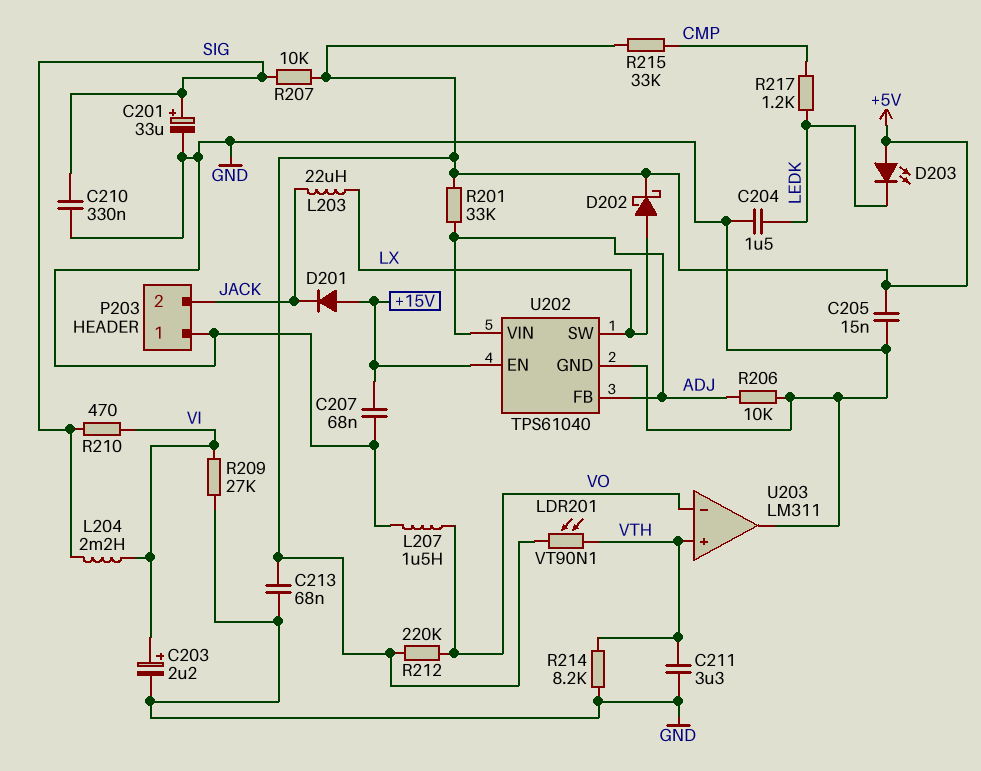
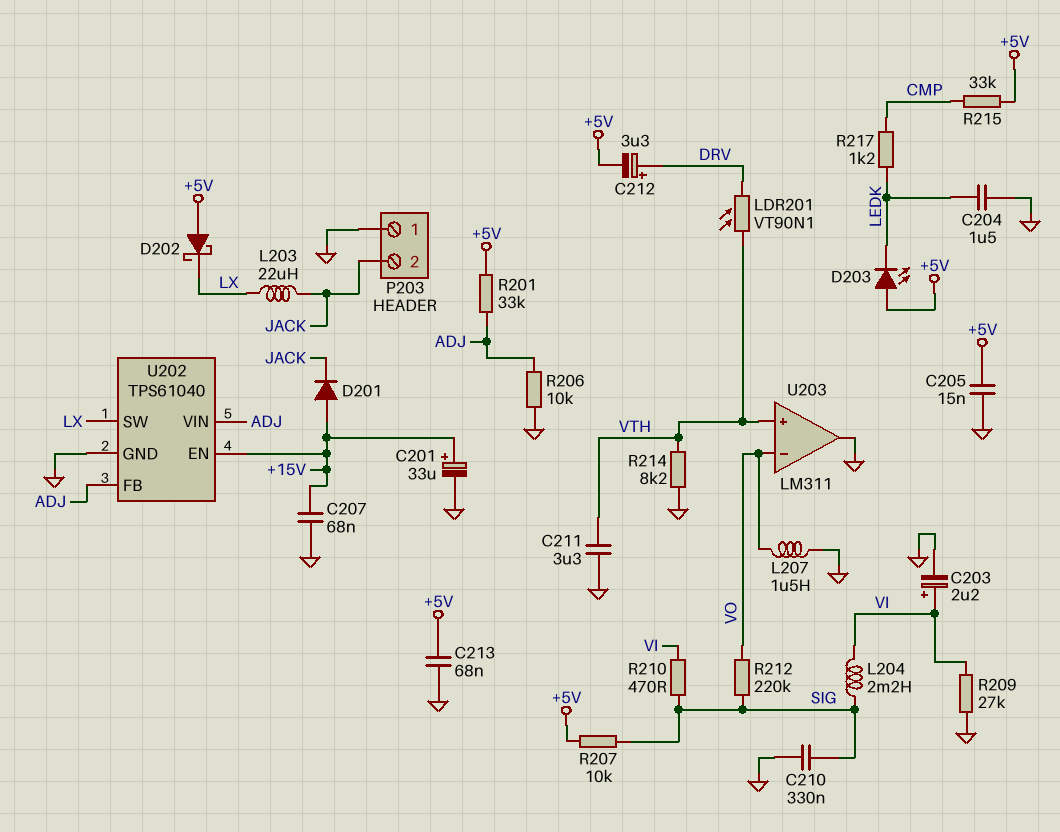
C201: 33uF (plus SIG, minus GND) -> 33uF (plus +15V, minus GND)
C212: none -> 3.3uF (plus DRV, minus +5V)
D202: schottky (A LX, K +5V) -> schottky (A +5V, K LX)
LDR201: VT90N1 (+5V, VTH) -> VT90N1 (DRV, VTH)
R212: 220k (+5V, VO) -> 220k (SIG, VO)

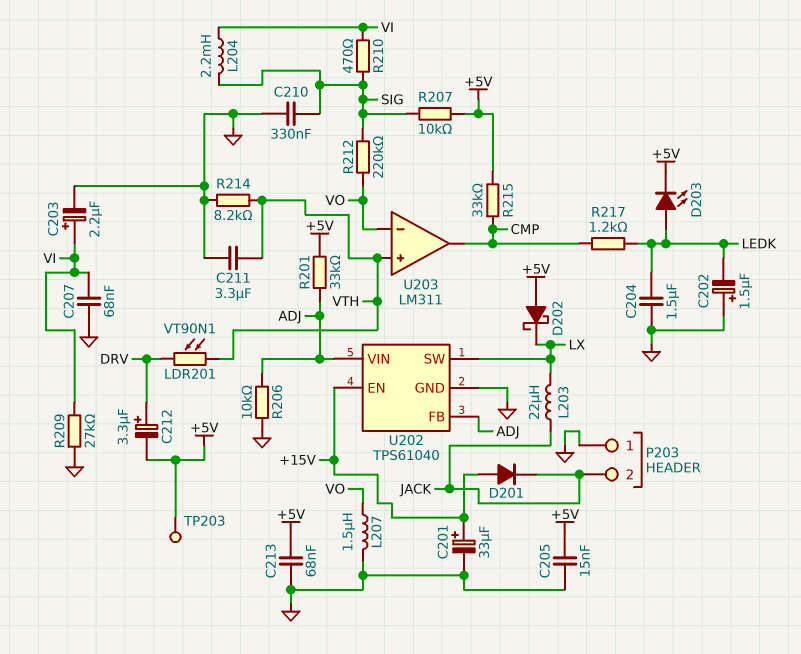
C202: none -> 1.5uF (plus GND, minus LEDK)
C207: 68nF (+15V, GND) -> 68nF (GND, VI)
D203: LED (A +5V, K LEDK) -> LED (A LEDK, K +5V)
TP203: none -> test point (+5V)
U203 pin out: GND -> CMP

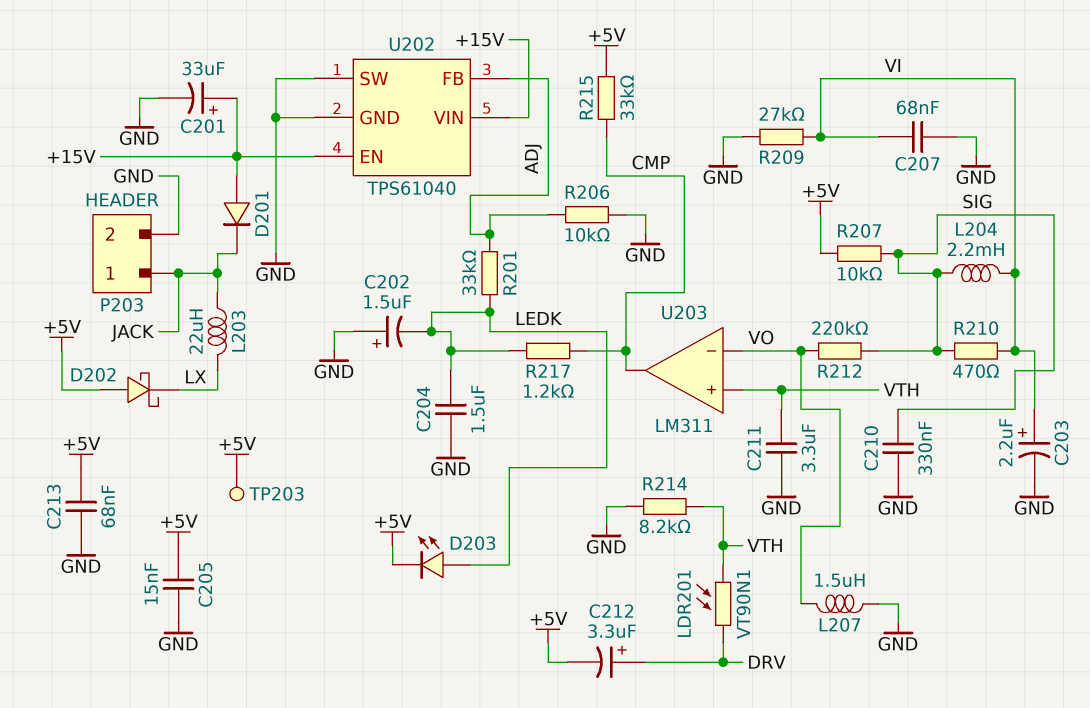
P203 pin 1: GND -> JACK
P203 pin 2: JACK -> GND
R201: 33k (+5V, ADJ) -> 33k (ADJ, LEDK)
U202 pin SW: LX -> GND
U202 pin VIN: ADJ -> +15V

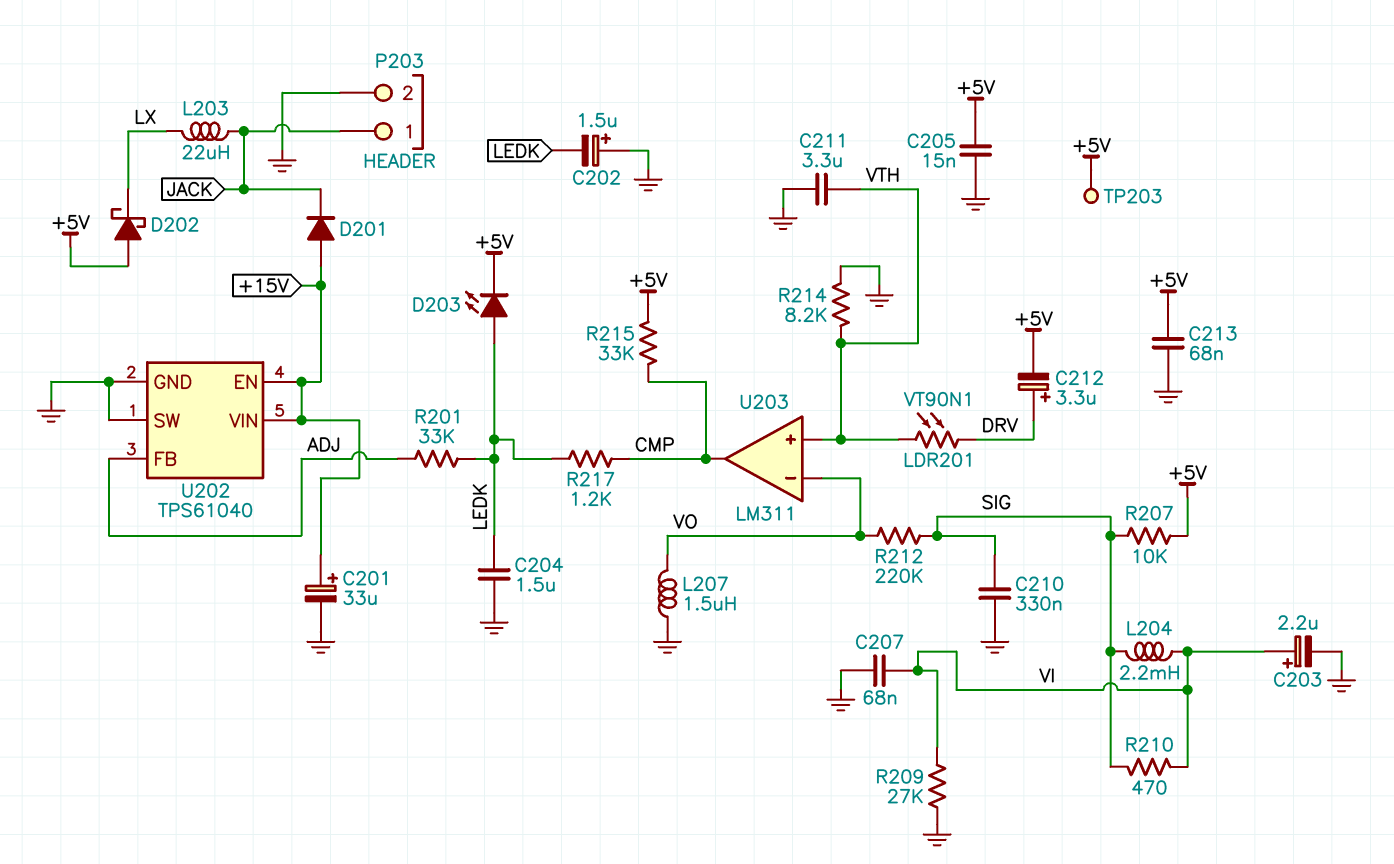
R206: 10k (ADJ, GND) -> none

